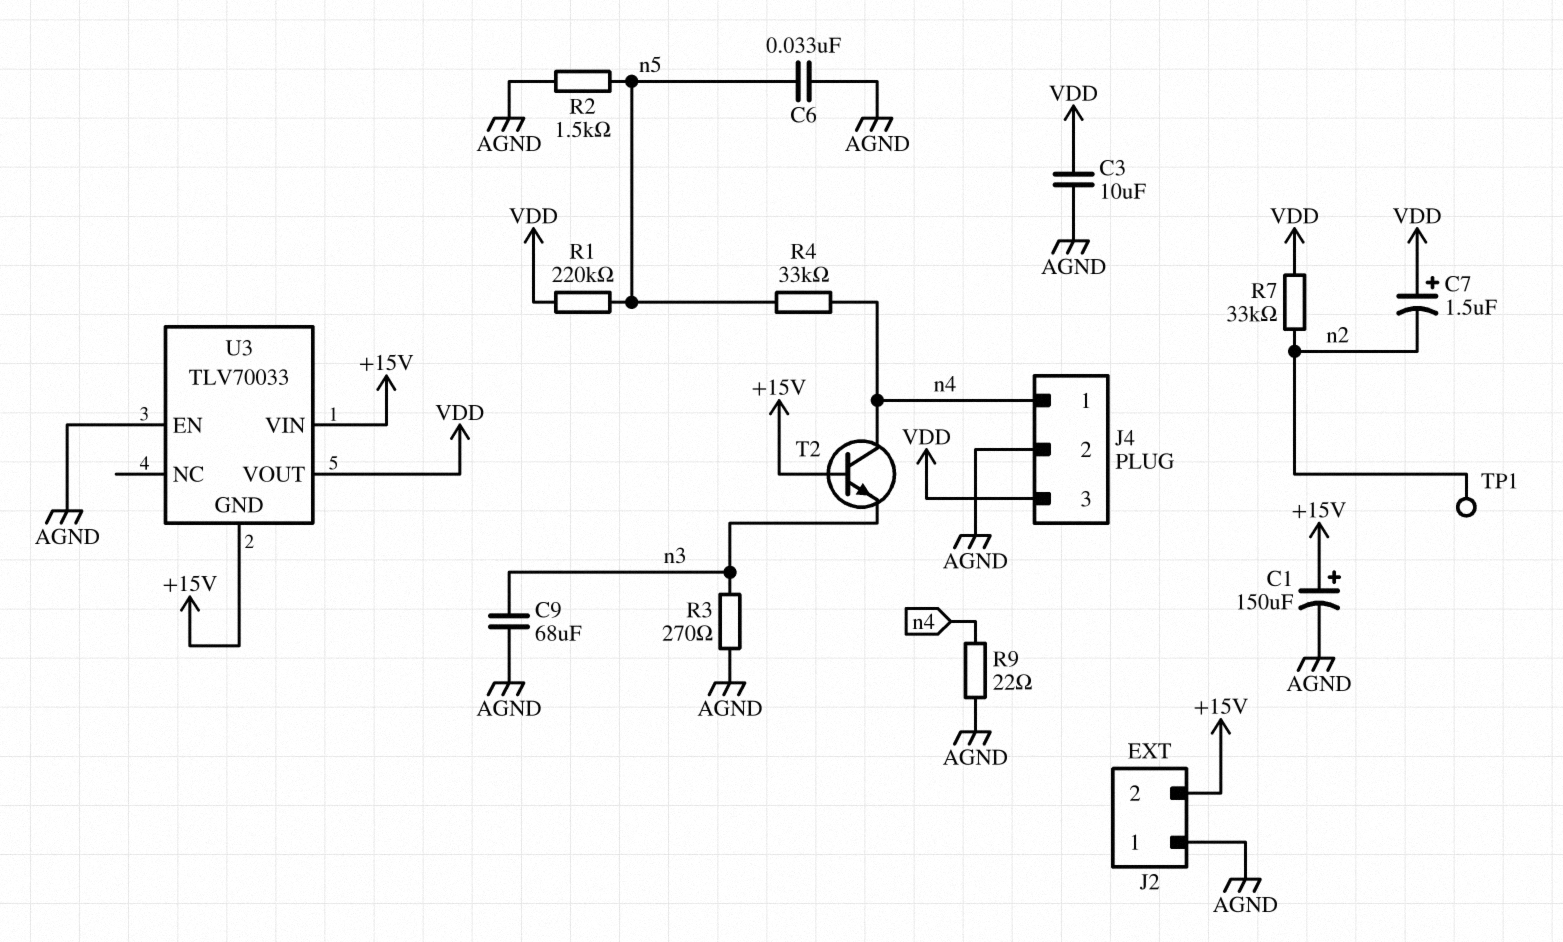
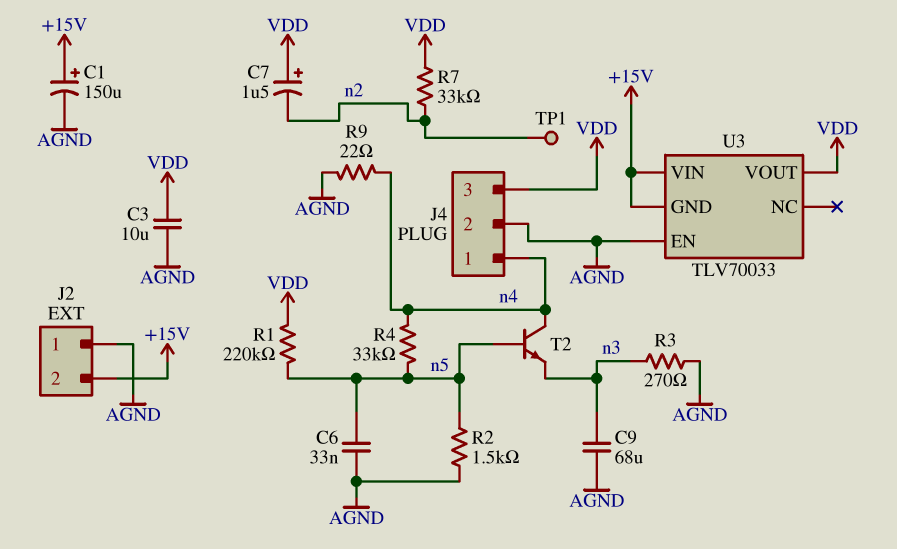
T2: NPN (B +15V, C n4, E n3) -> NPN (B n5, C n4, E n3)

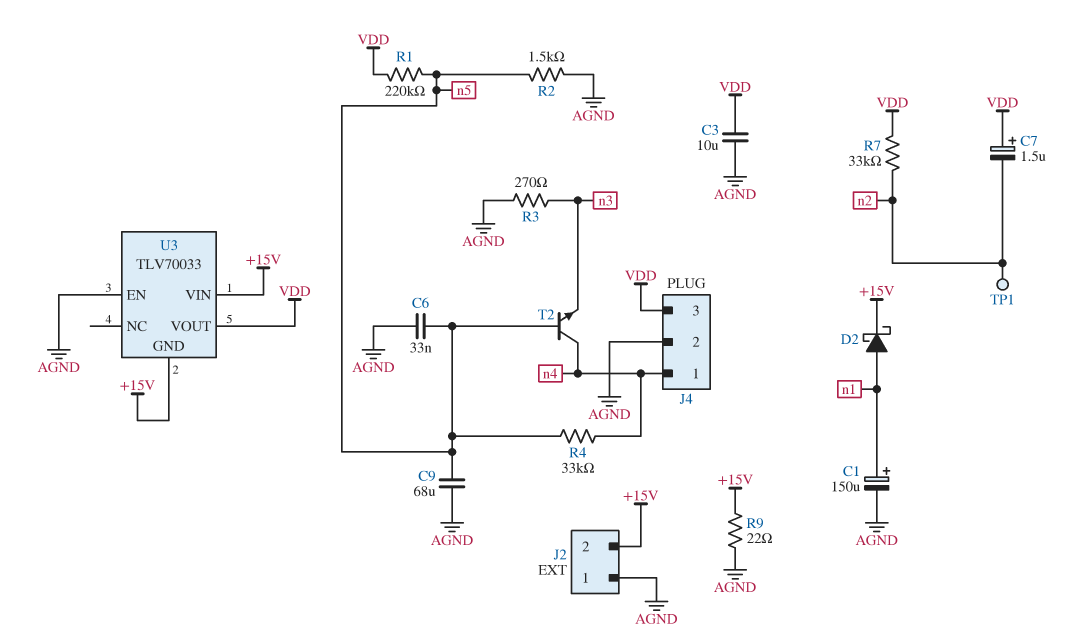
C1: 150uF (plus +15V, minus AGND) -> 150uF (plus n1, minus AGND)
C9: 68uF (AGND, n3) -> 68uF (AGND, n5)
D2: none -> schottky (A n1, K +15V)
R9: 22 (AGND, n4) -> 22 (+15V, AGND)

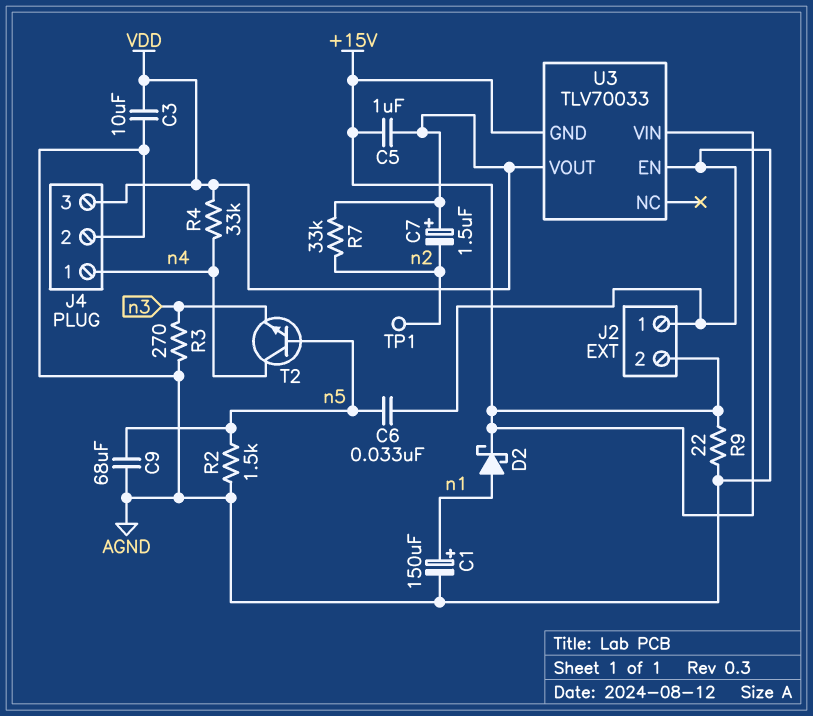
C5: none -> 1uF (+15V, VDD)
R1: 220k (VDD, n5) -> none
R4: 33k (n4, n5) -> 33k (VDD, n4)

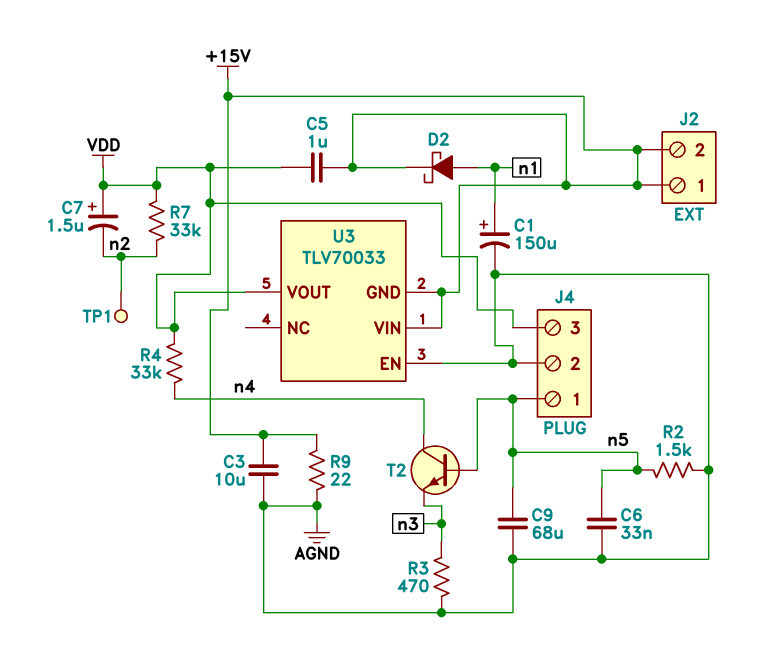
C3: 10uF (AGND, VDD) -> 10uF (+15V, AGND)
J2 pin 1: AGND -> +15V
J4 pin 1: n4 -> n5
R3: 270 (AGND, n3) -> 470 (AGND, n3)

